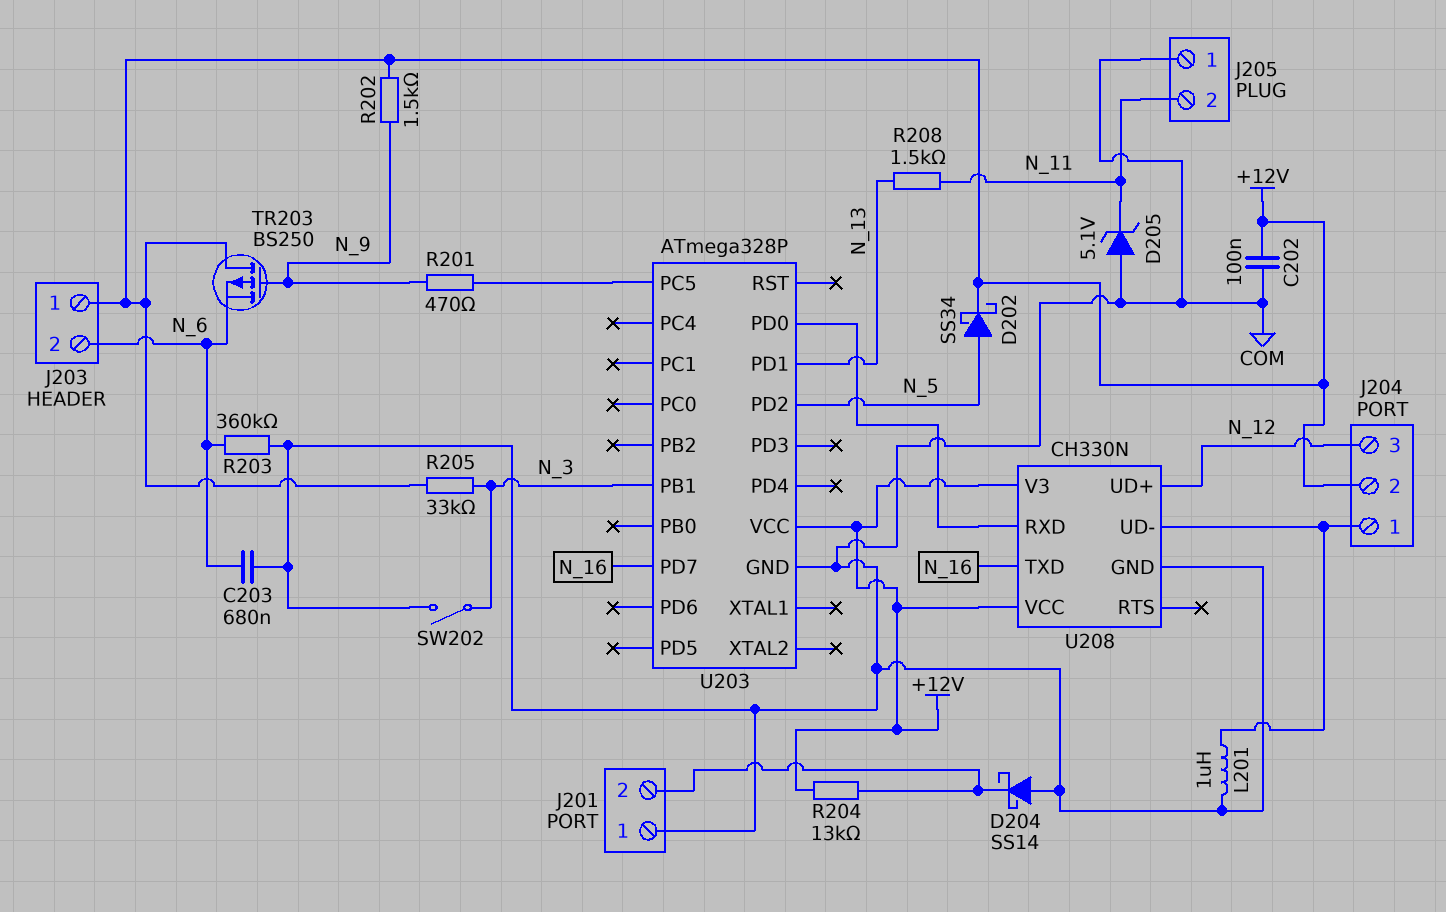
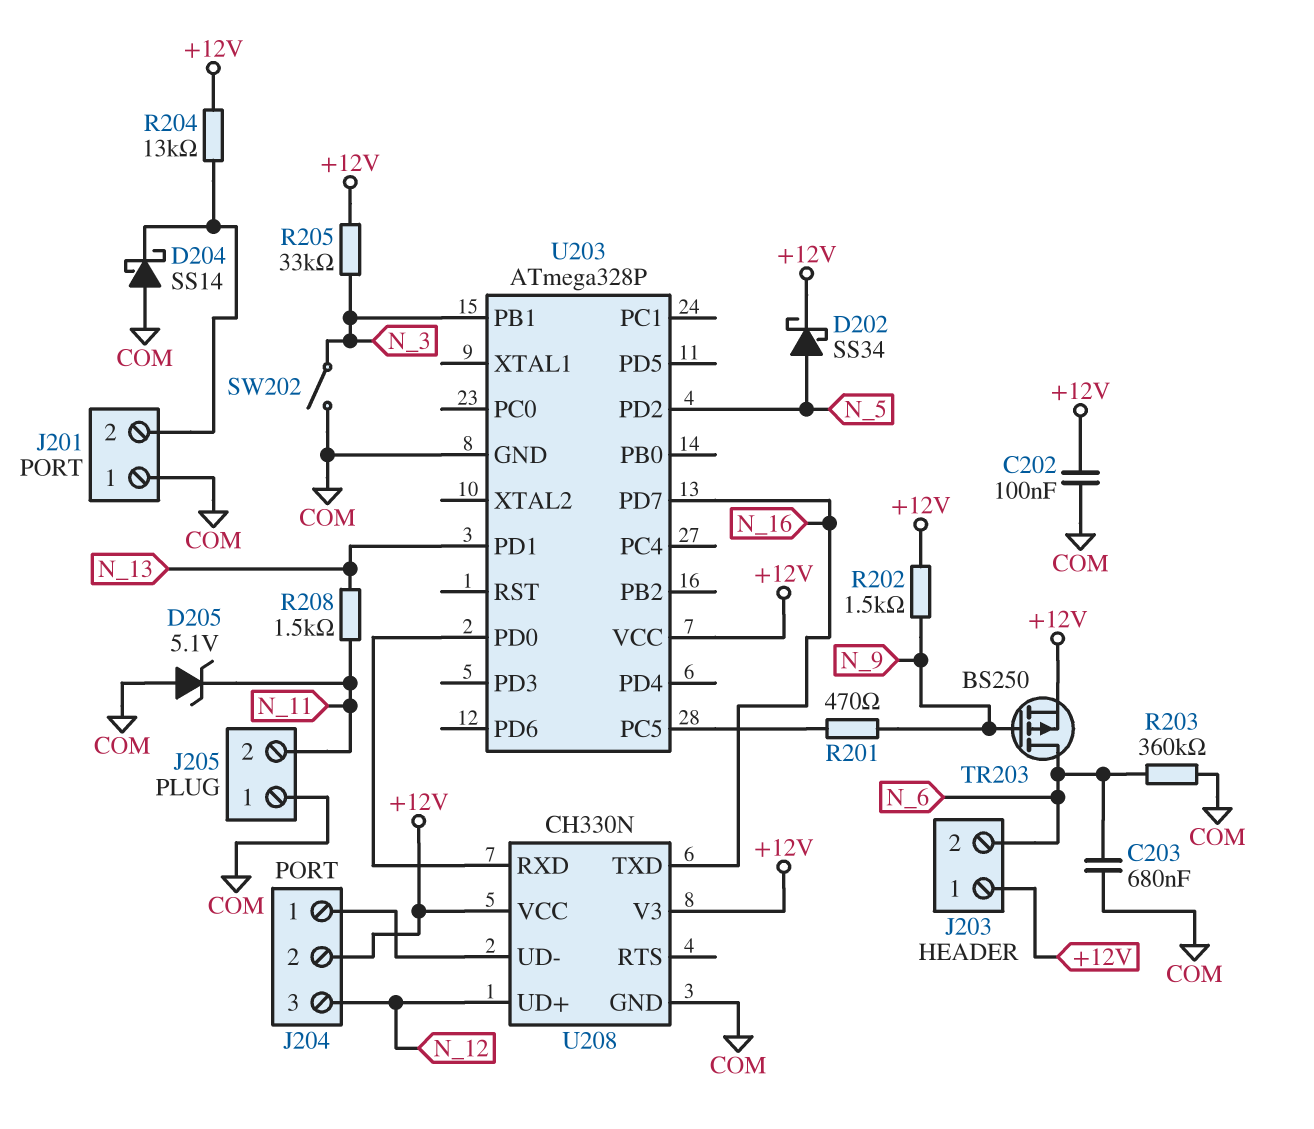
L201: 1uH (COM, J204/1) -> none
TR203: PMOS BS250 (G N_9, D +12V, S N_6) -> PMOS BS250 (G N_9, D N_6, S +12V)

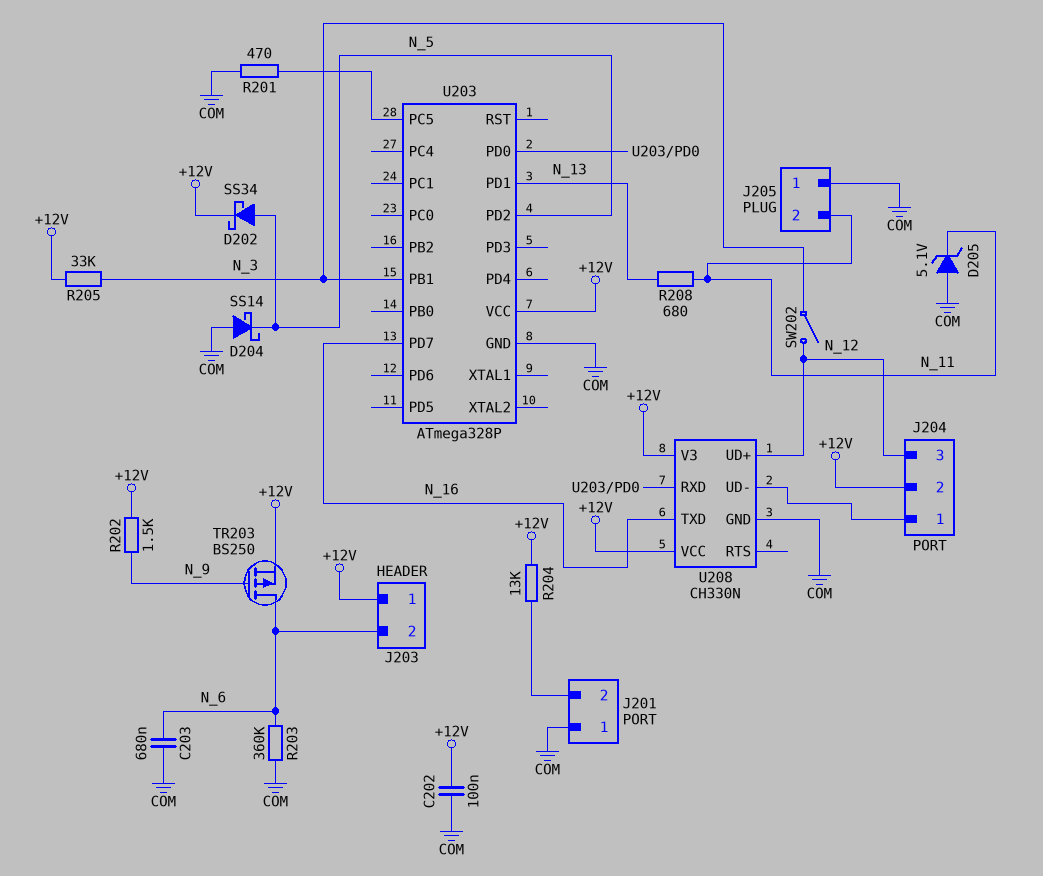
D204: schottky SS14 (A COM, K J201/2) -> schottky SS14 (A COM, K N_5)
R201: 470 (N_9, U203/PC5) -> 470 (COM, U203/PC5)
R208: 1.5k (N_11, N_13) -> 680 (N_11, N_13)
SW202: switch (COM, N_3) -> switch (N_3, N_12)

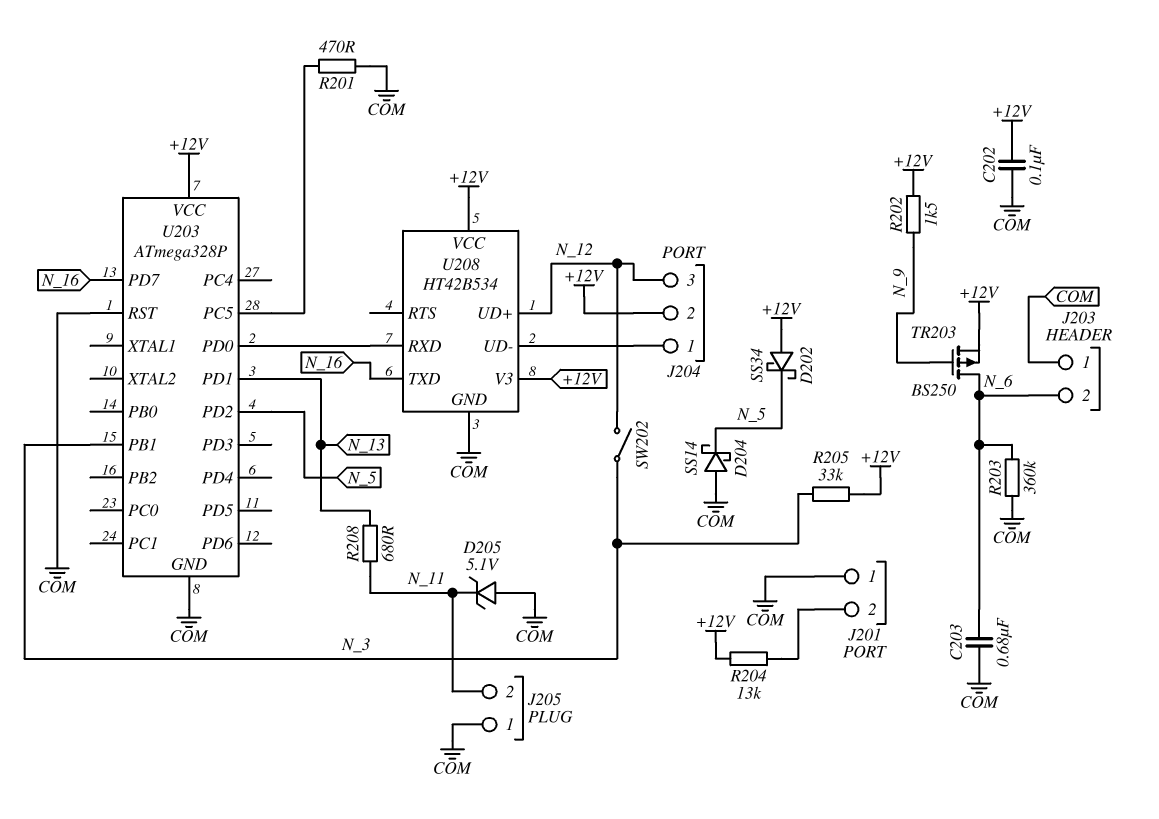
D202: schottky SS34 (A N_5, K +12V) -> schottky SS34 (A +12V, K N_5)
J203 pin 1: +12V -> COM
U203 pin RST: none -> COM
U208: CH330N -> HT42B534

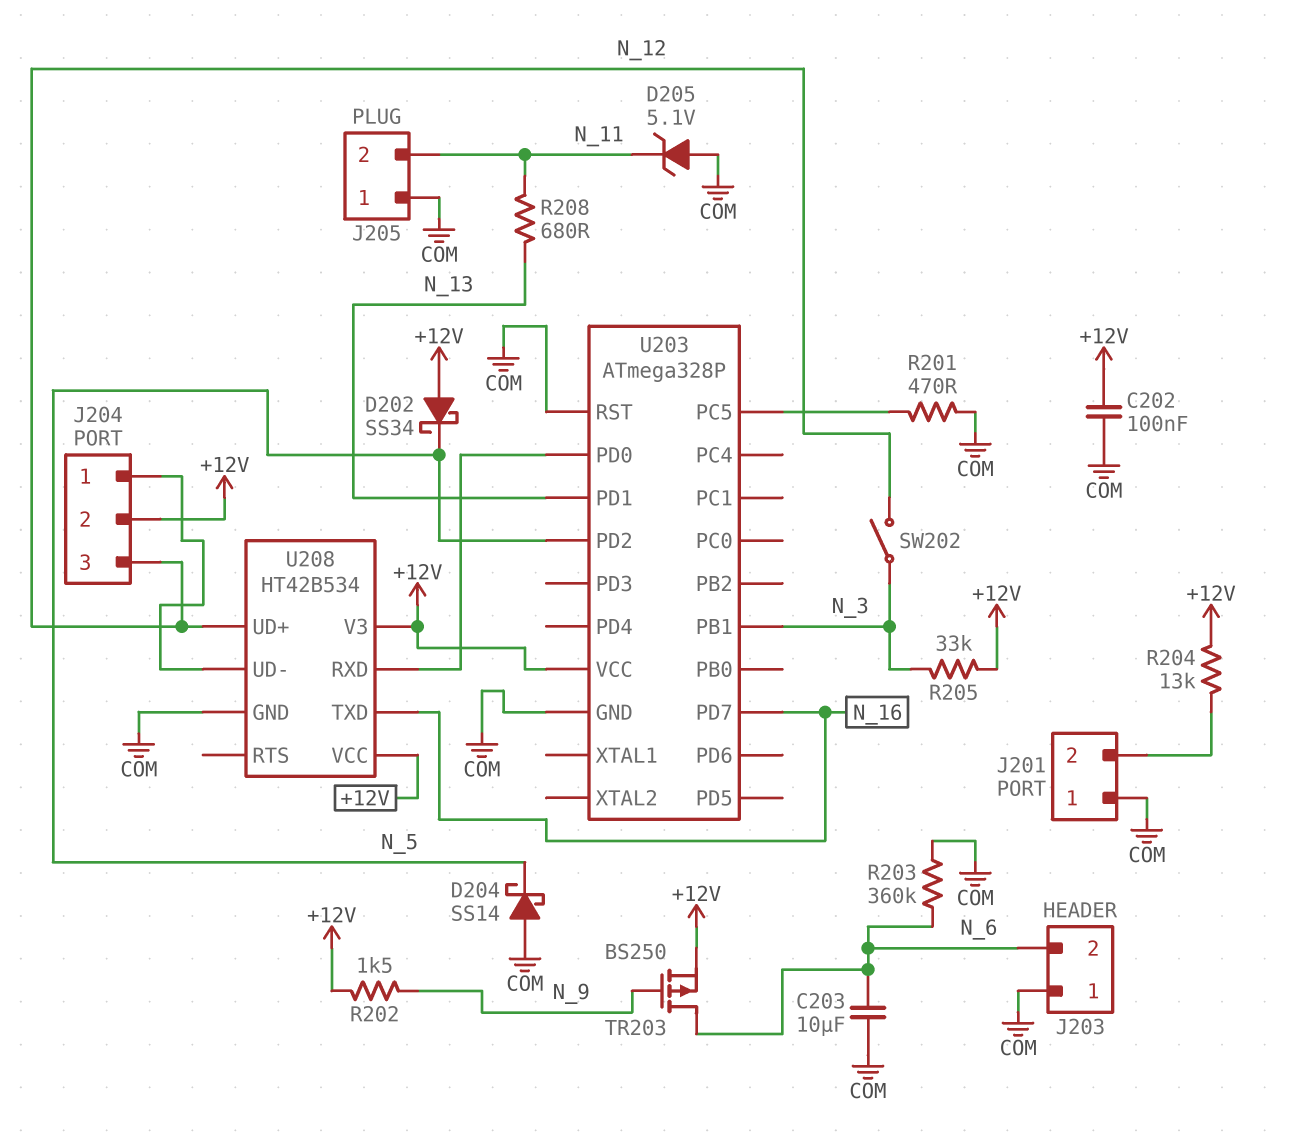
C203: 680nF (COM, N_6) -> 10uF (COM, N_6)

